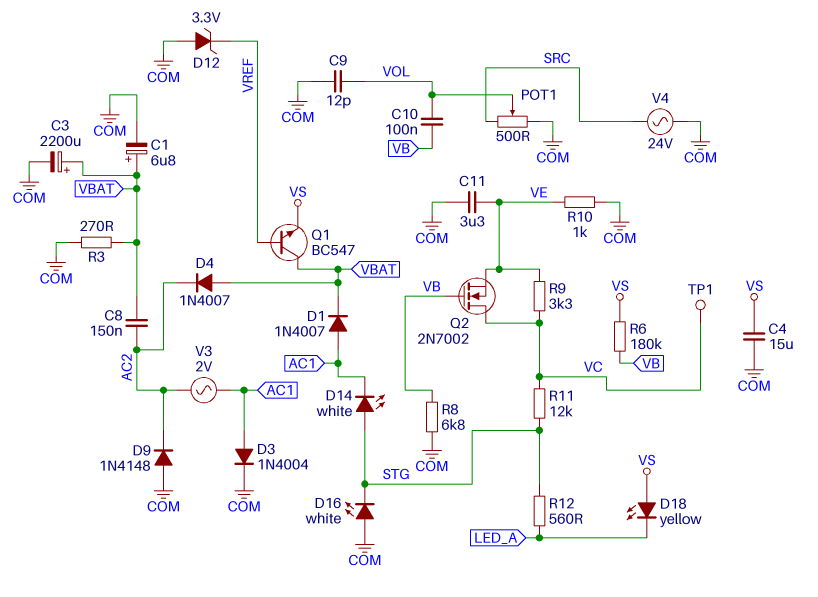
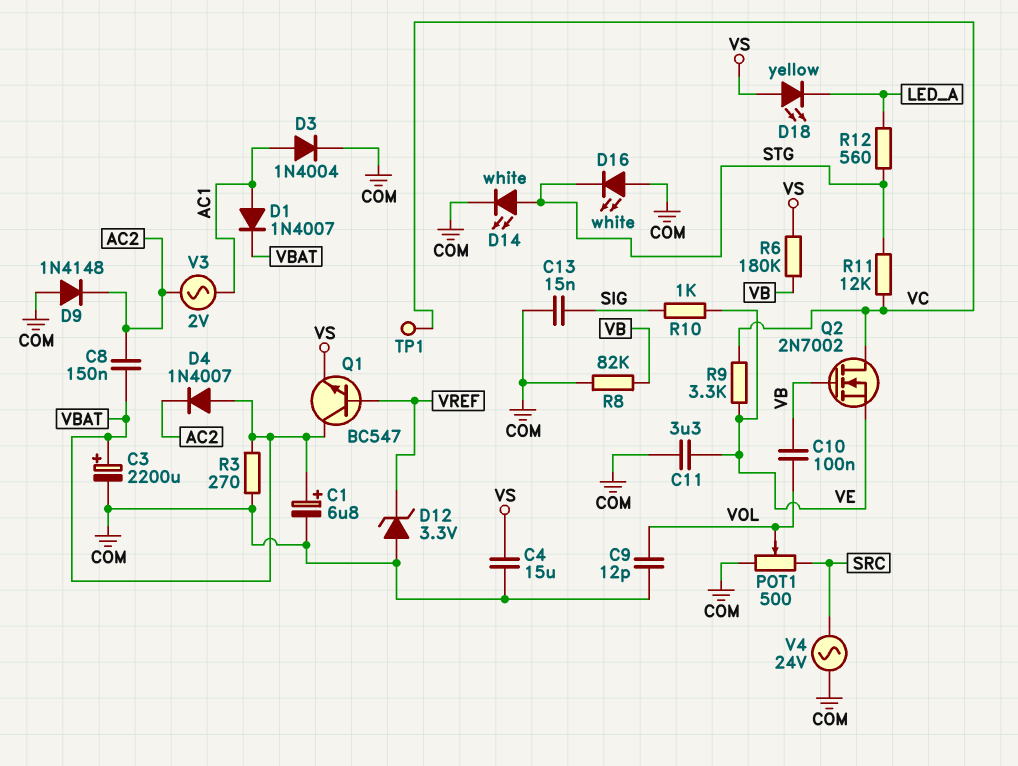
C13: none -> 15nF (COM, SIG)
D14: LED white (A STG, K AC1) -> LED white (A STG, K COM)
R8: 6.8k (COM, VB) -> 82k (COM, VB)
R10: 1k (COM, VE) -> 1k (SIG, VE)

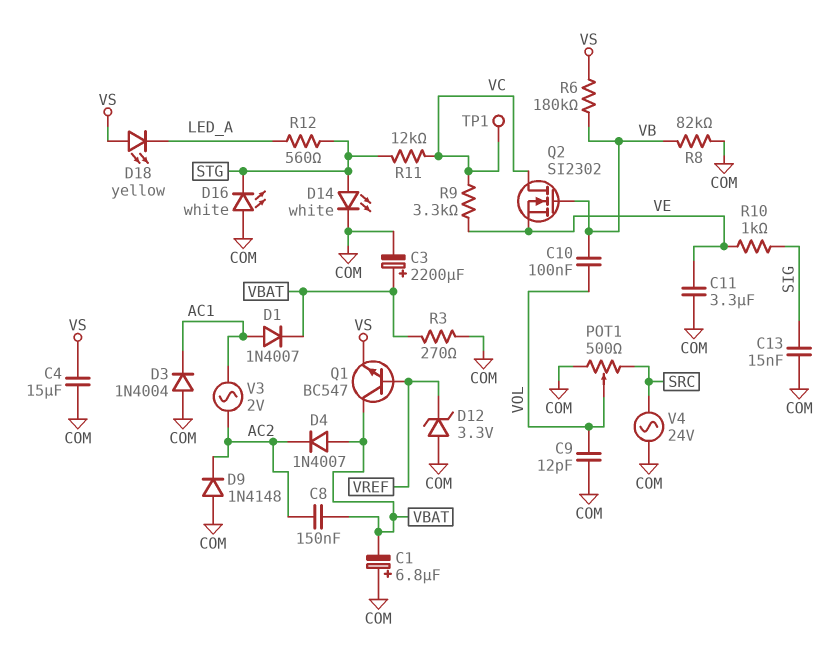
C1: 6.8uF (plus VBAT, minus COM) -> 6.8uF (plus COM, minus VBAT)
D3: diode 1N4004 (A AC1, K COM) -> diode 1N4004 (A COM, K AC1)
Q2: NMOS 2N7002 (G VB, D VC, S VE) -> NMOS SI2302 (G VB, D VC, S VE)

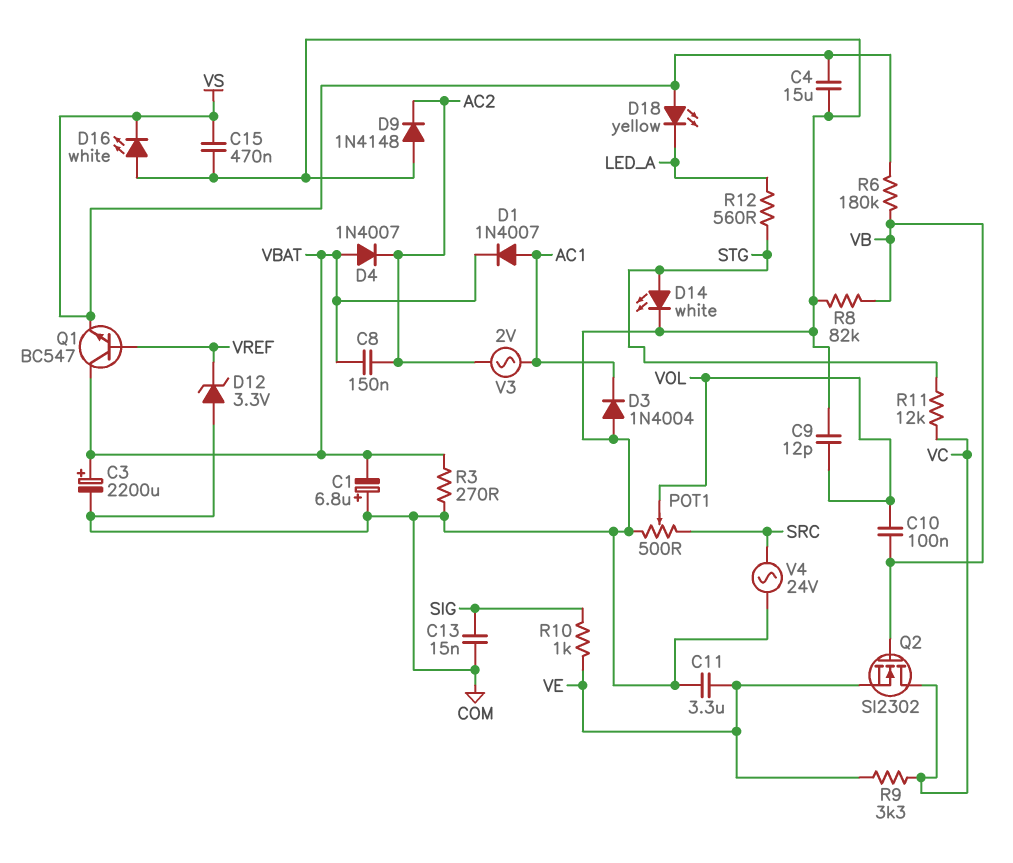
C15: none -> 470nF (COM, VS)
D16: LED white (A COM, K STG) -> LED white (A COM, K VS)
TP1: test point (VC) -> none

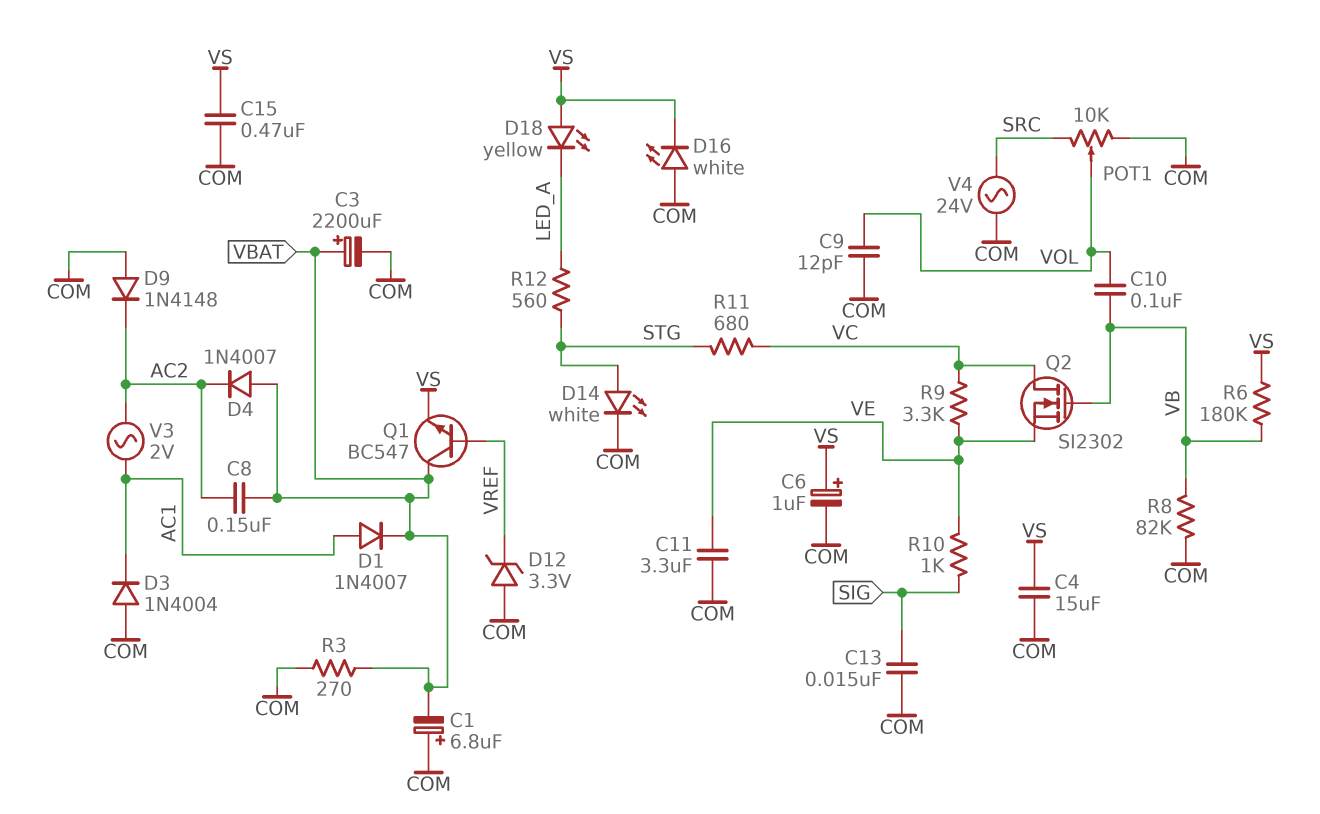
C6: none -> 1uF (plus VS, minus COM)
POT1: 500 (COM, SRC, wiper VOL) -> 10k (COM, SRC, wiper VOL)
R11: 12k (STG, VC) -> 680 (STG, VC)

